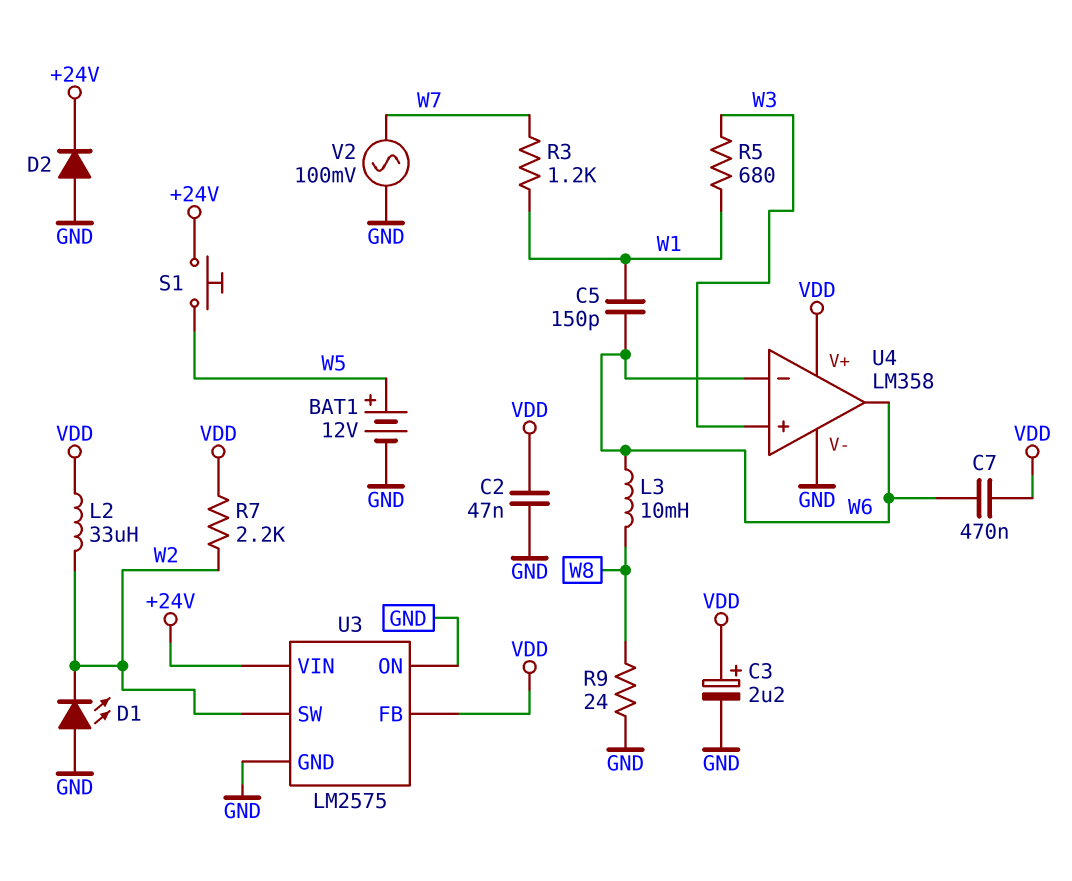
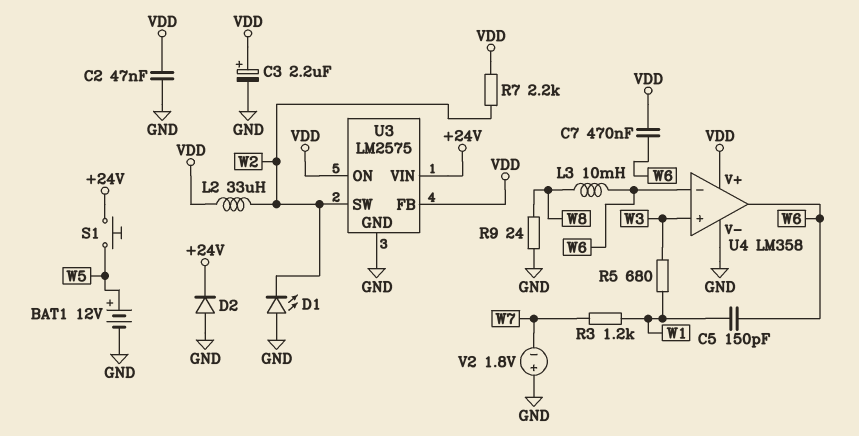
U3 pin ON: GND -> VDD
V2: AC 100mV (GND, W7) -> 1.8V (plus GND, minus W7)

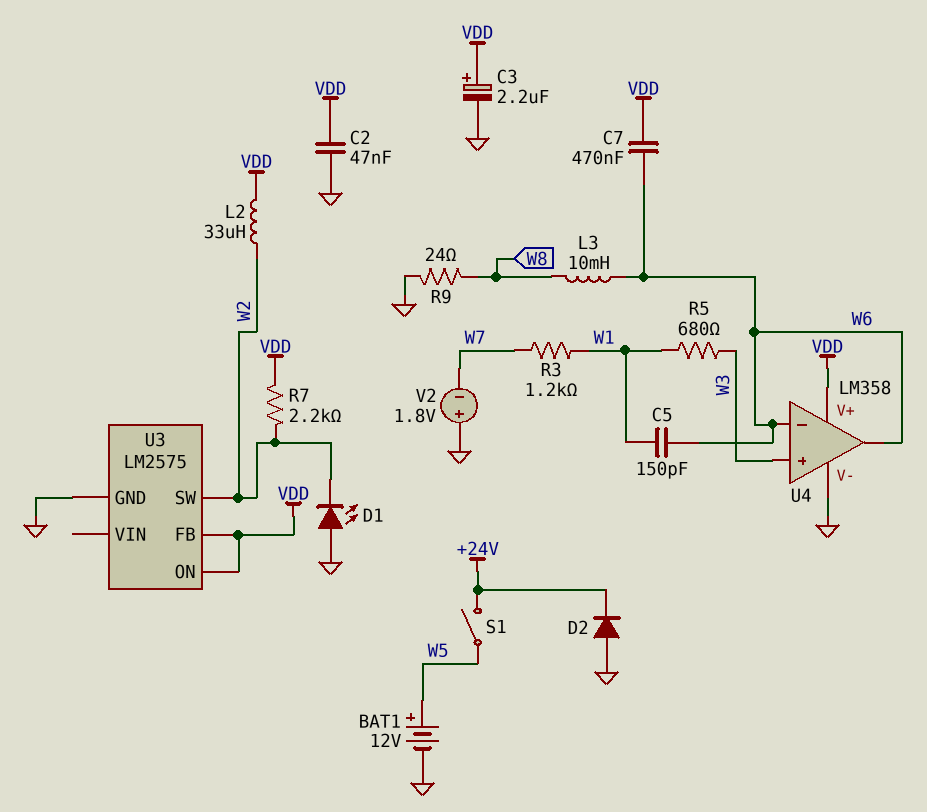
S1: button (+24V, W5) -> switch (+24V, W5)
U3 pin VIN: +24V -> none

